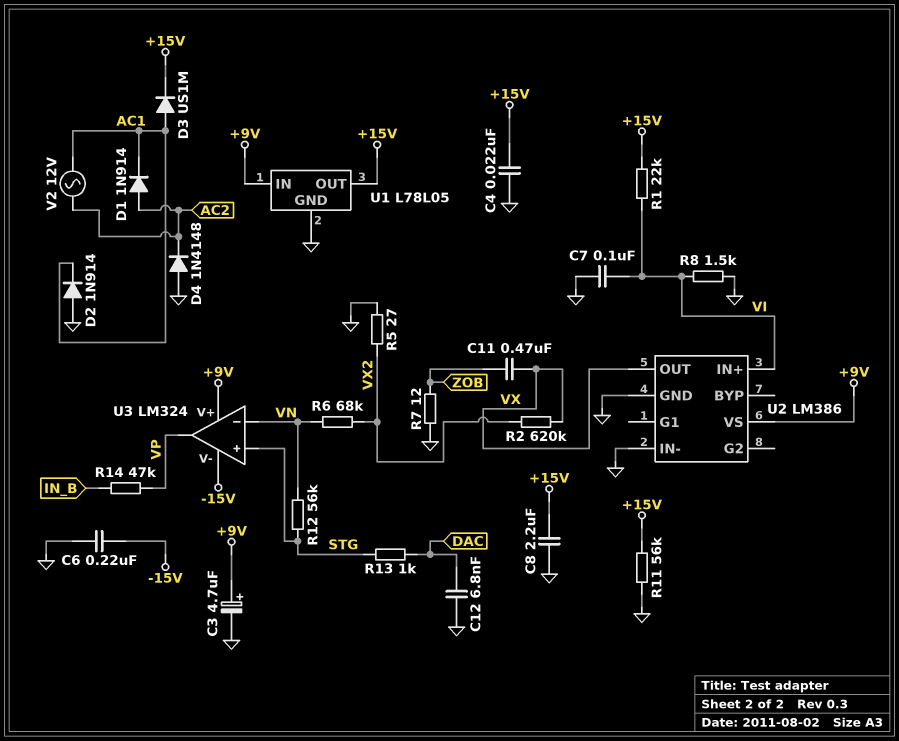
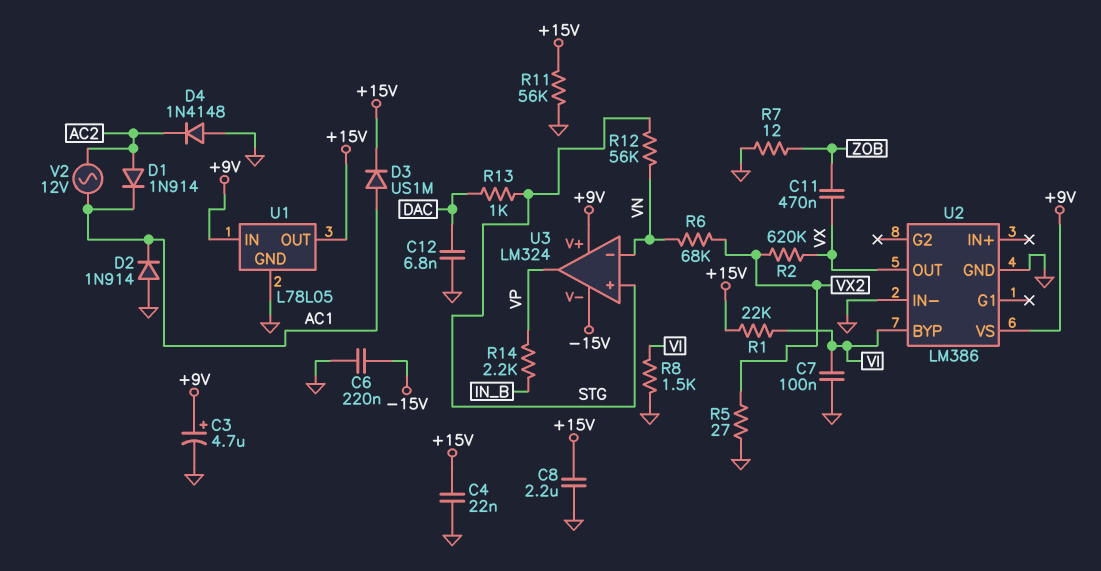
R14: 47k (IN_B, VP) -> 2.2k (IN_B, VP)
U2 pin BYP: none -> VI
U2 pin IN+: VI -> none

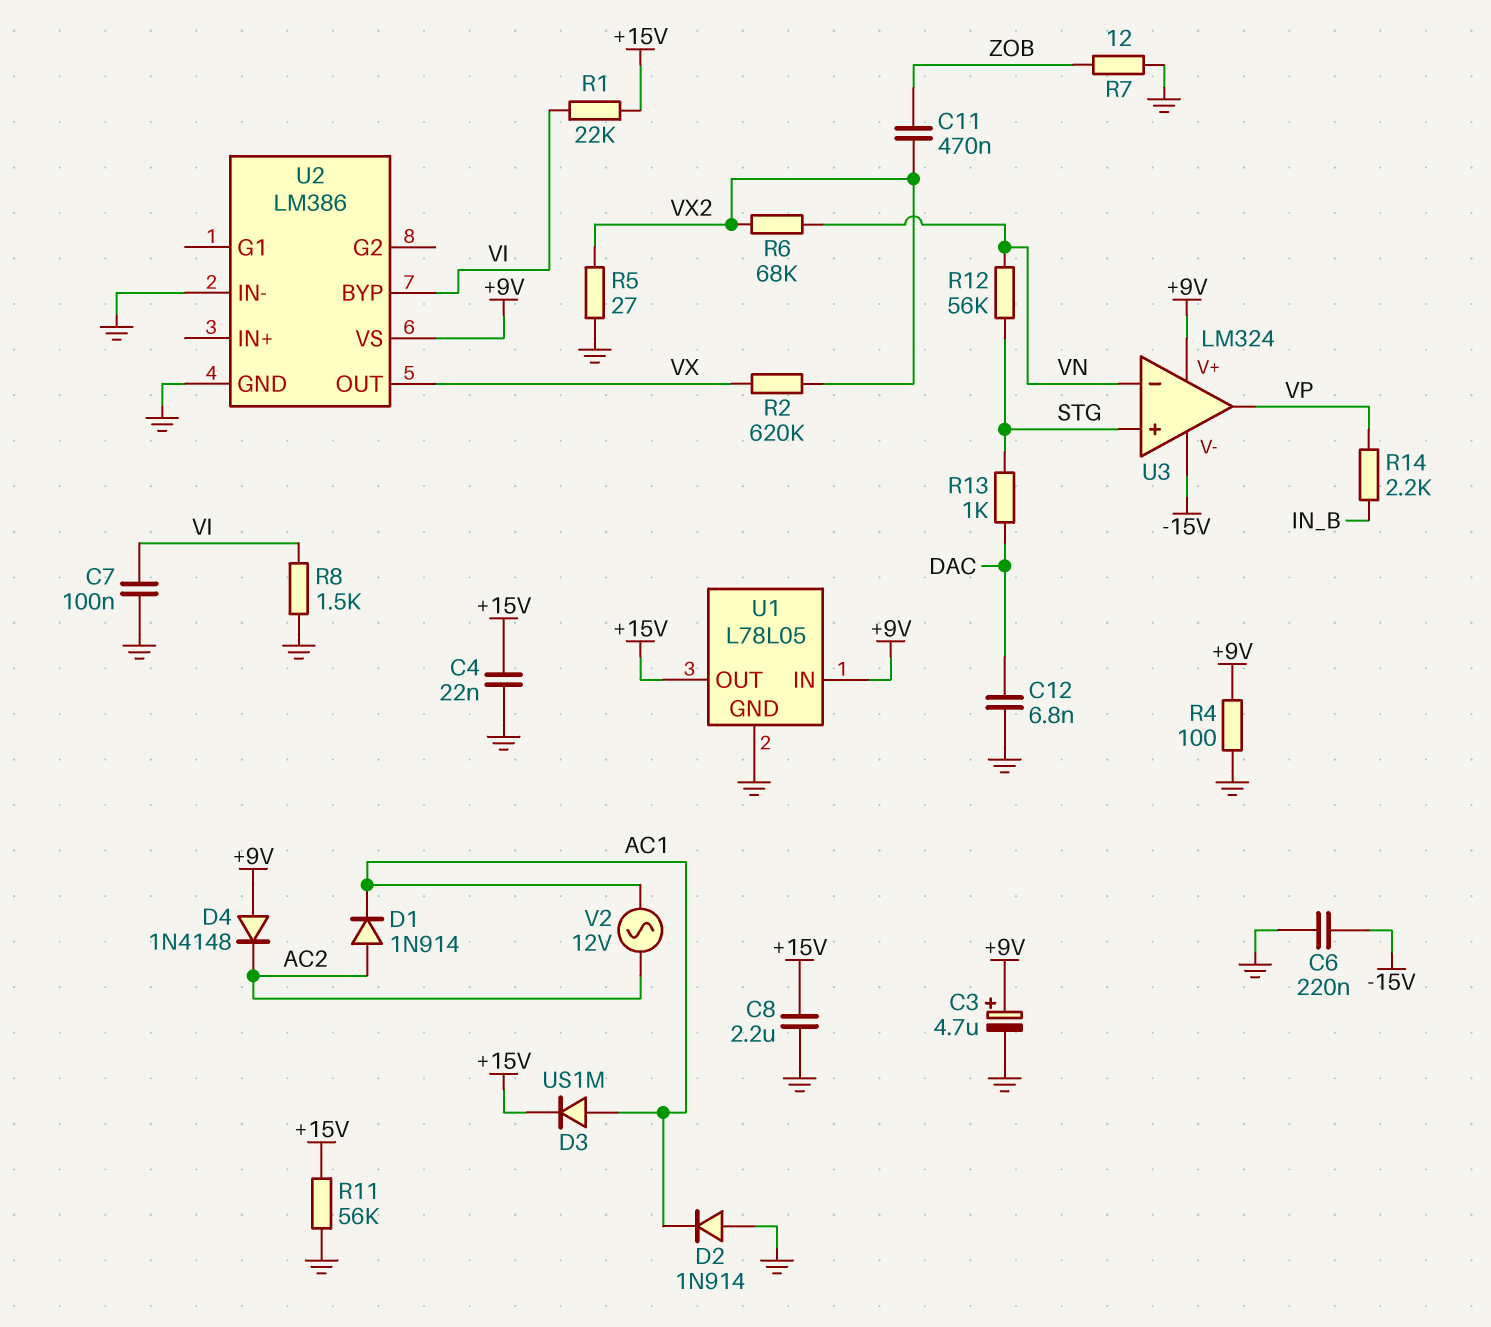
C11: 470nF (VX, ZOB) -> 470nF (VX2, ZOB)
D4: diode 1N4148 (A GND, K AC2) -> diode 1N4148 (A +9V, K AC2)
R4: none -> 100 (+9V, GND)

